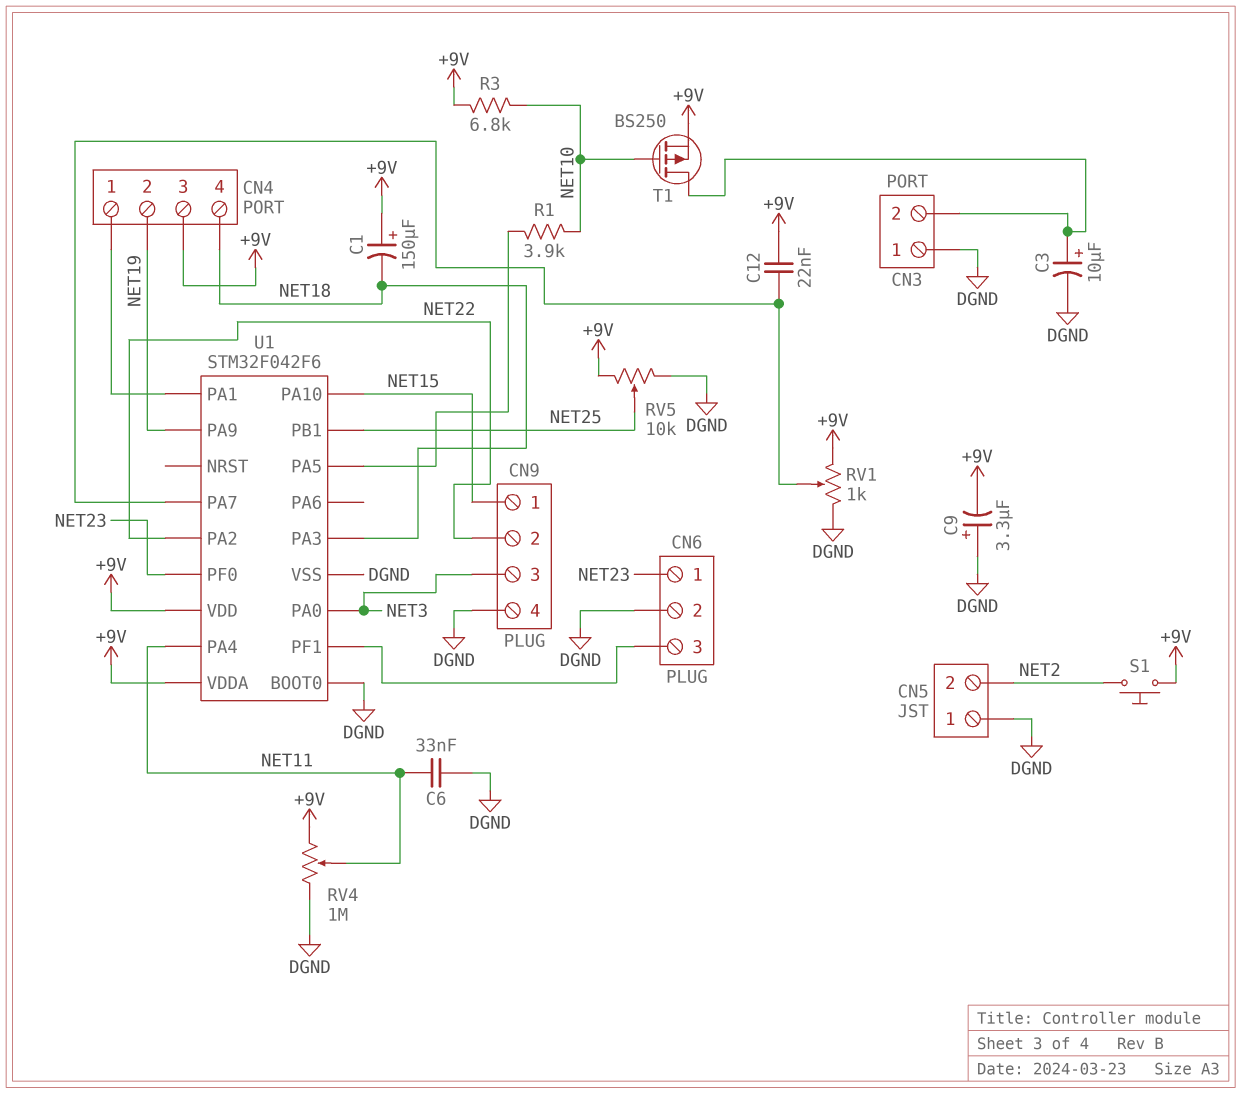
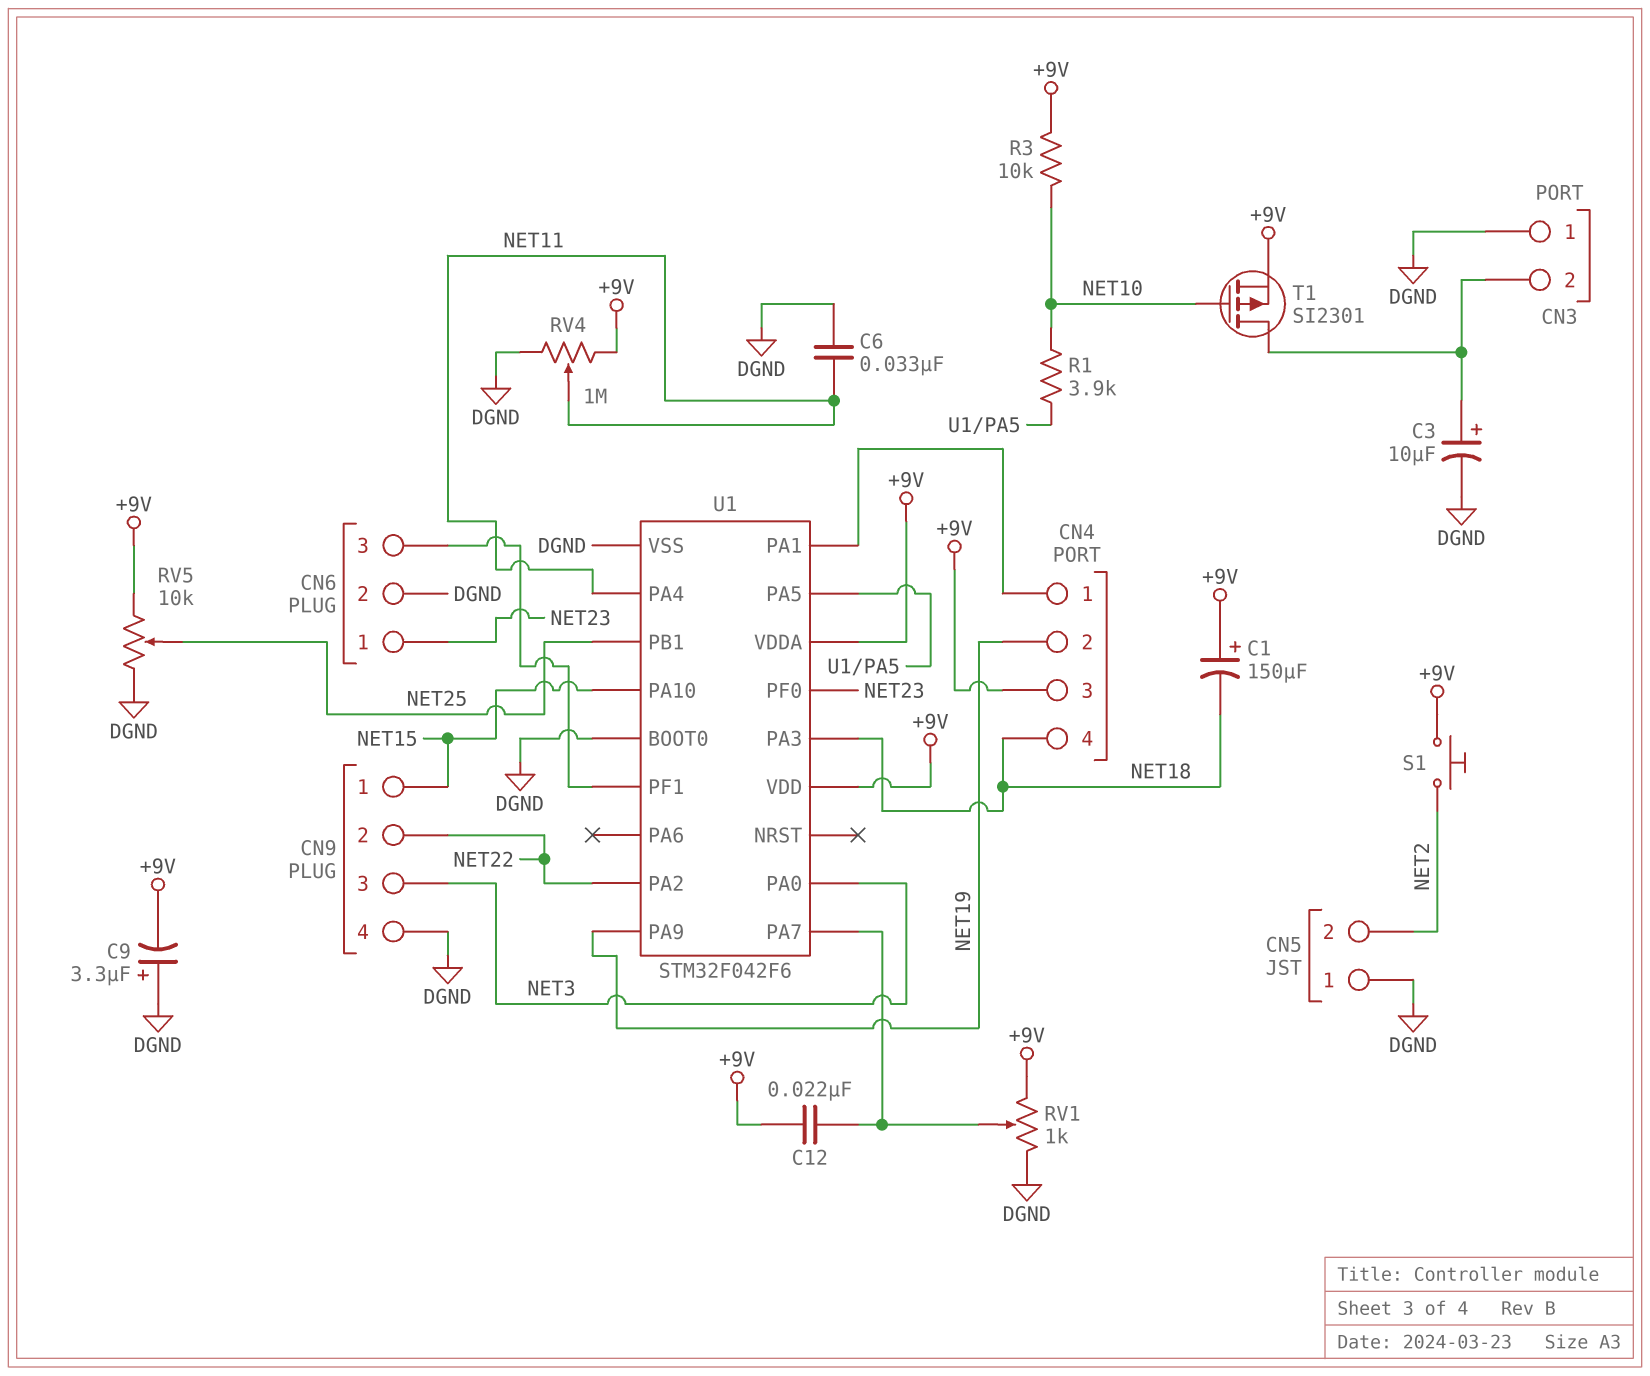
R3: 6.8k (+9V, NET10) -> 10k (+9V, NET10)
T1: PMOS BS250 (G NET10, D CN3/2, S +9V) -> PMOS SI2301 (G NET10, D CN3/2, S +9V)

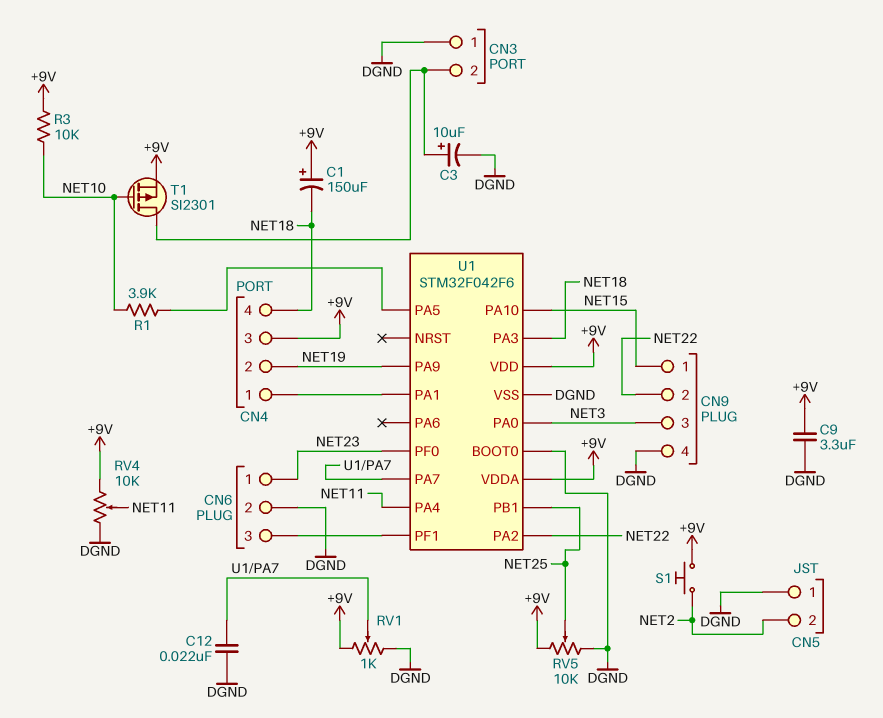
C6: 33nF (DGND, NET11) -> none
C9: 3.3uF (plus DGND, minus +9V) -> 3.3uF (+9V, DGND)
C12: 22nF (+9V, U1/PA7) -> 22nF (DGND, U1/PA7)
RV4: 1M (+9V, DGND, wiper NET11) -> 10k (+9V, DGND, wiper NET11)

